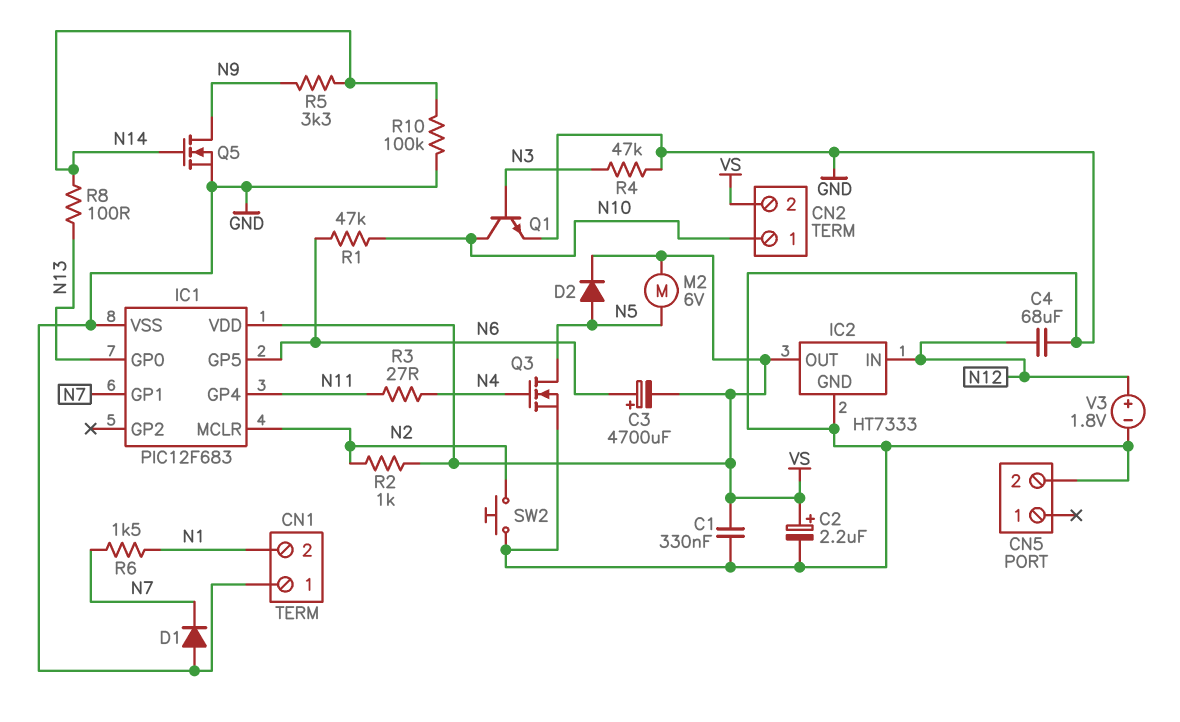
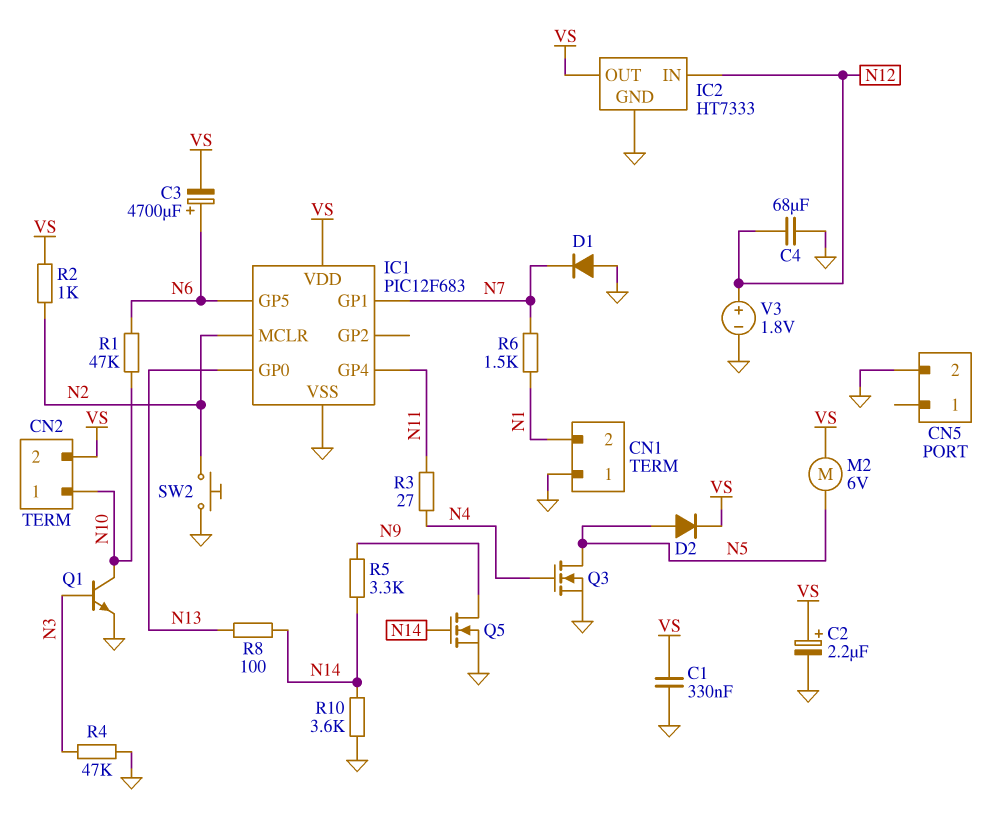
R10: 100k (GND, N14) -> 3.6k (GND, N14)

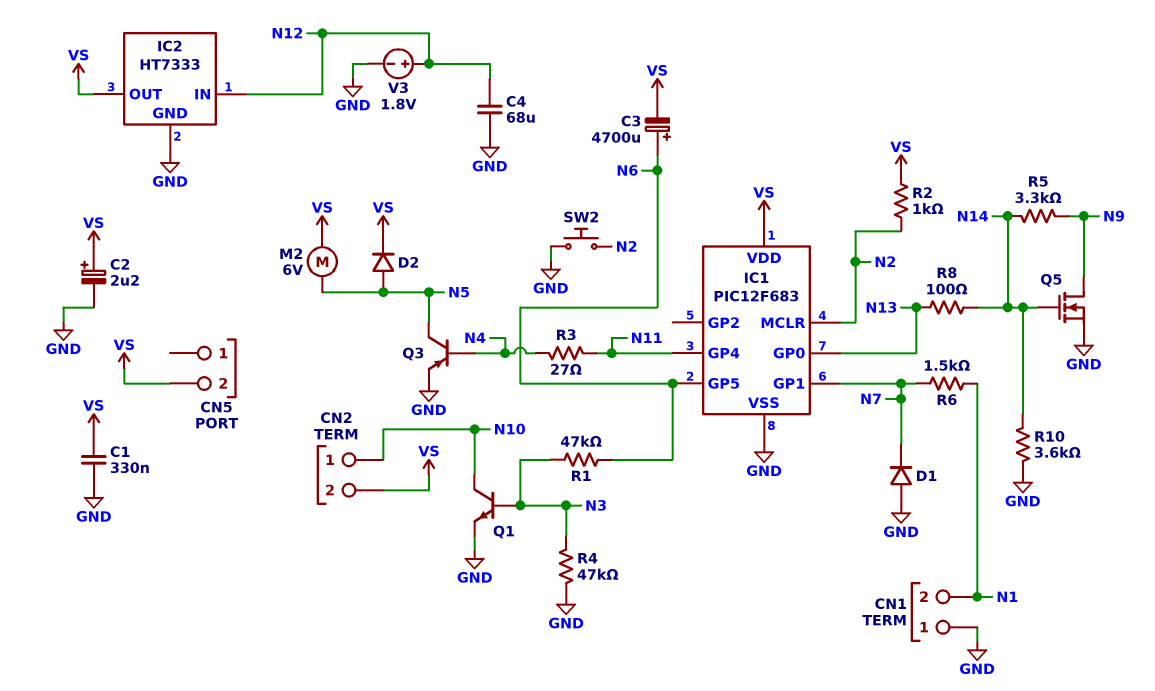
CN5 pin 2: GND -> VS
Q3: NMOS (G N4, D N5, S GND) -> PNP (B N4, C N5, E GND)
R1: 47k (N6, N10) -> 47k (N3, N6)

